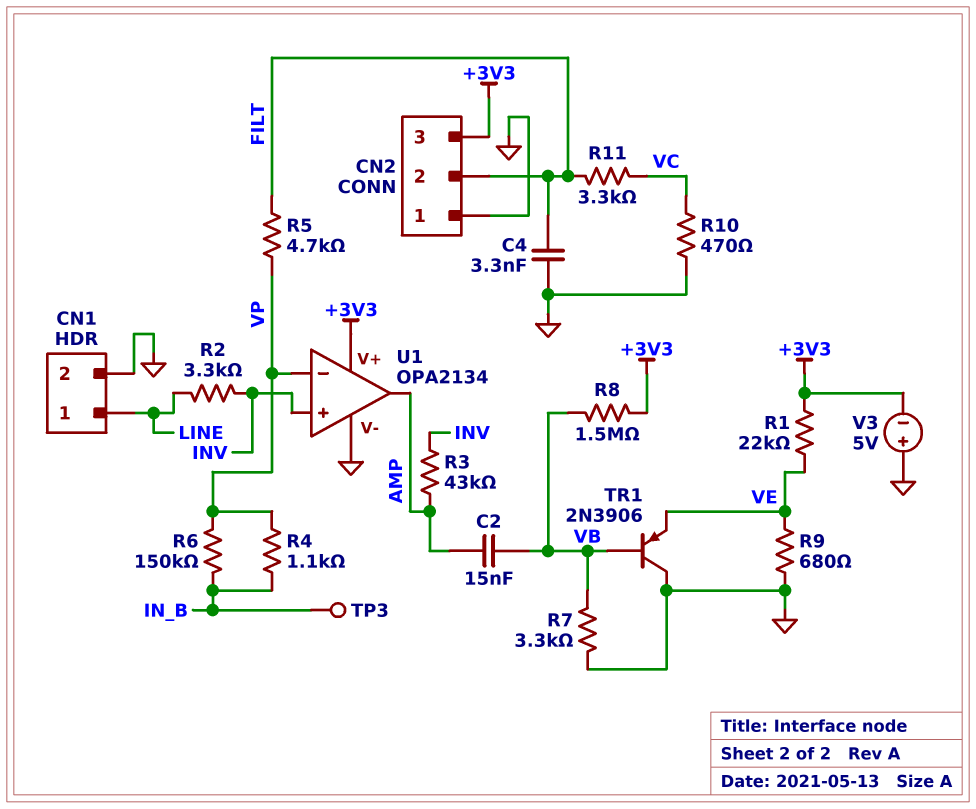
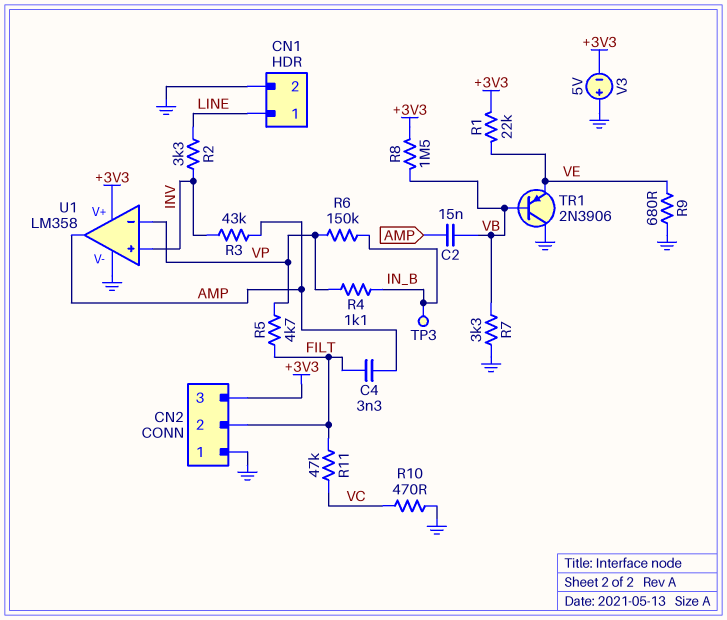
C4: 3.3nF (FILT, GND) -> 3.3nF (AMP, FILT)
R11: 3.3k (FILT, VC) -> 47k (FILT, VC)
U1: OPA2134 -> LM358

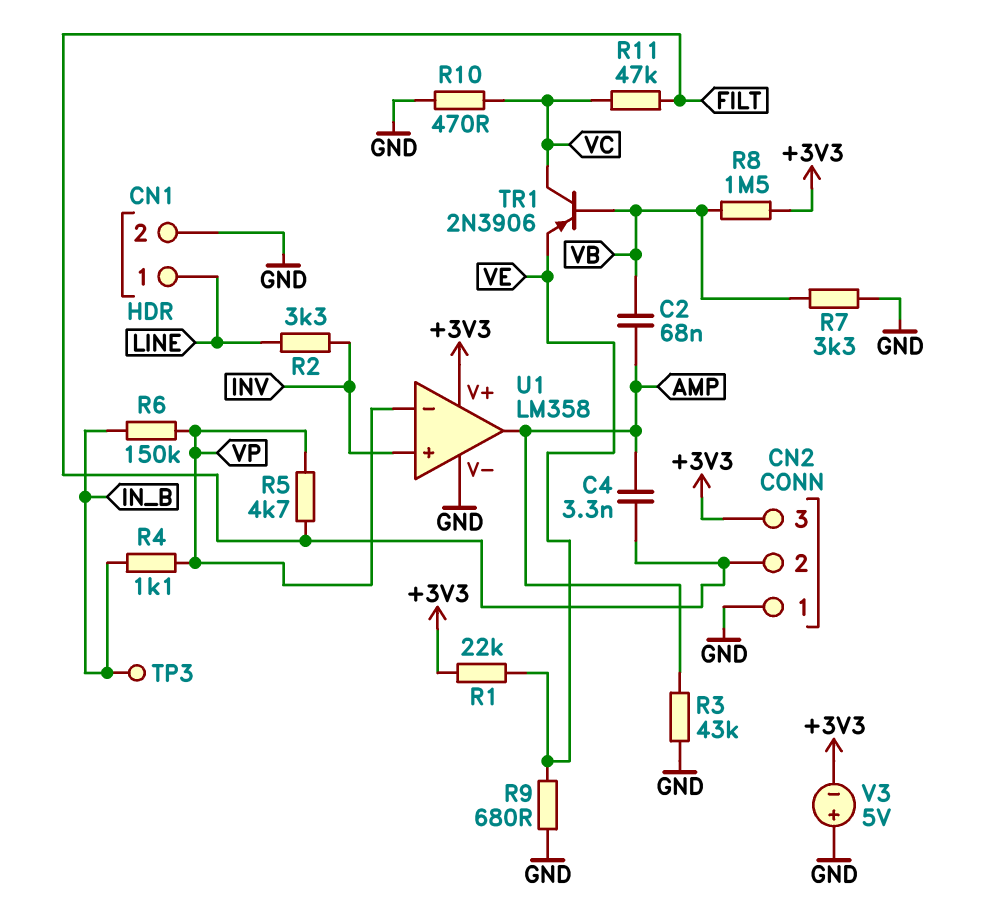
C2: 15nF (AMP, VB) -> 68nF (AMP, VB)
R3: 43k (AMP, INV) -> 43k (AMP, GND)
TR1: PNP 2N3906 (B VB, C GND, E VE) -> PNP 2N3906 (B VB, C VC, E VE)

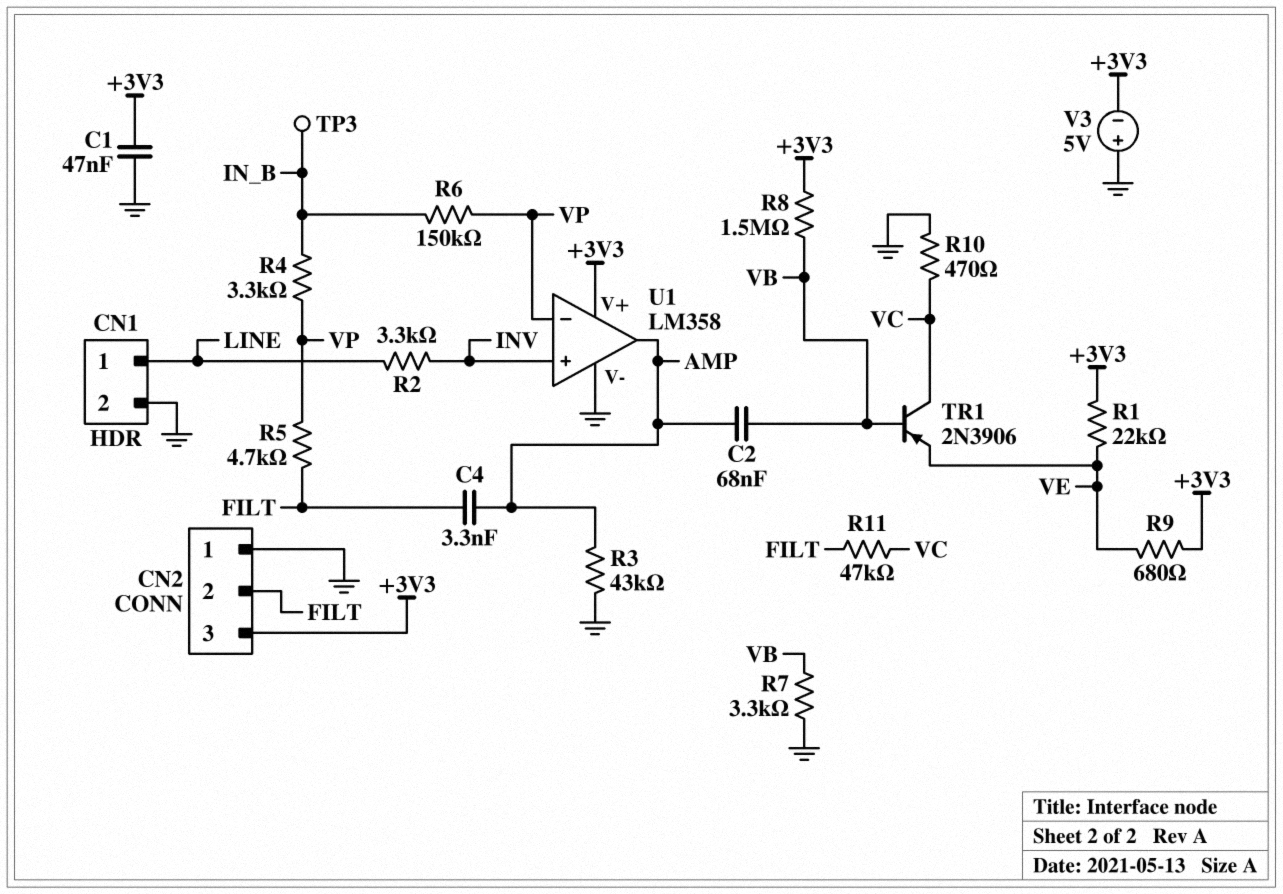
C1: none -> 47nF (+3V3, GND)
R4: 1.1k (IN_B, VP) -> 3.3k (IN_B, VP)
R9: 680 (GND, VE) -> 680 (+3V3, VE)

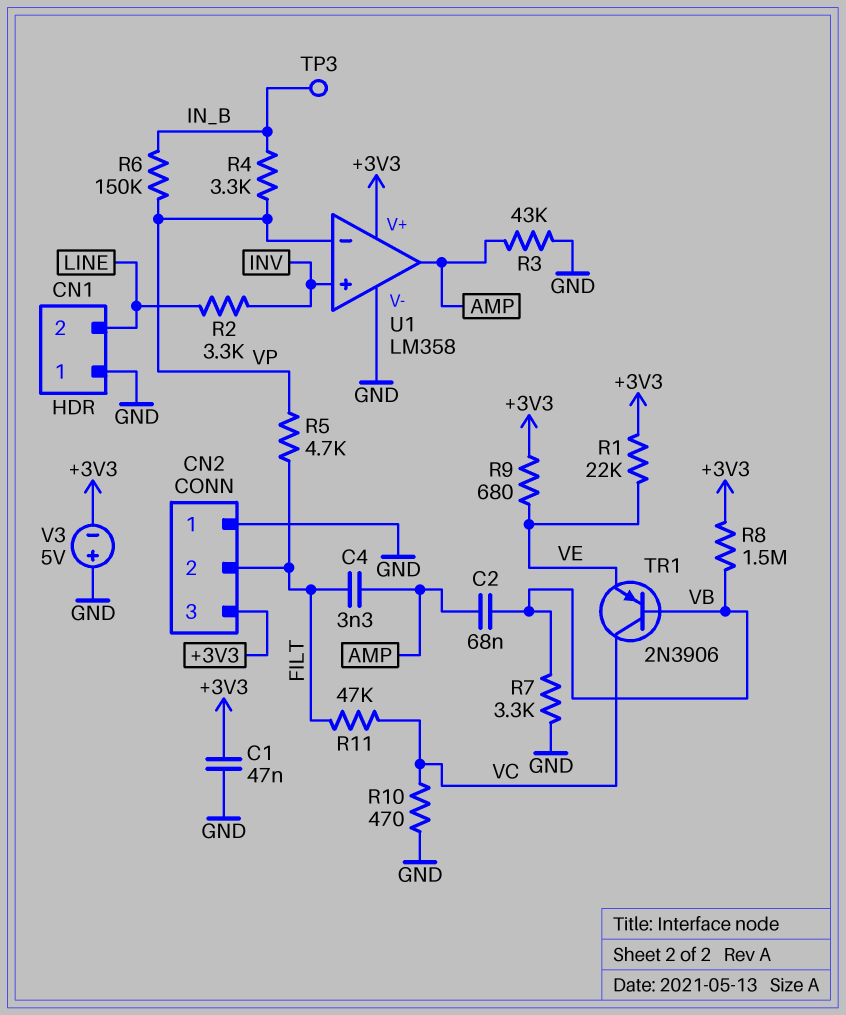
CN1 pin 1: LINE -> GND
CN1 pin 2: GND -> LINE

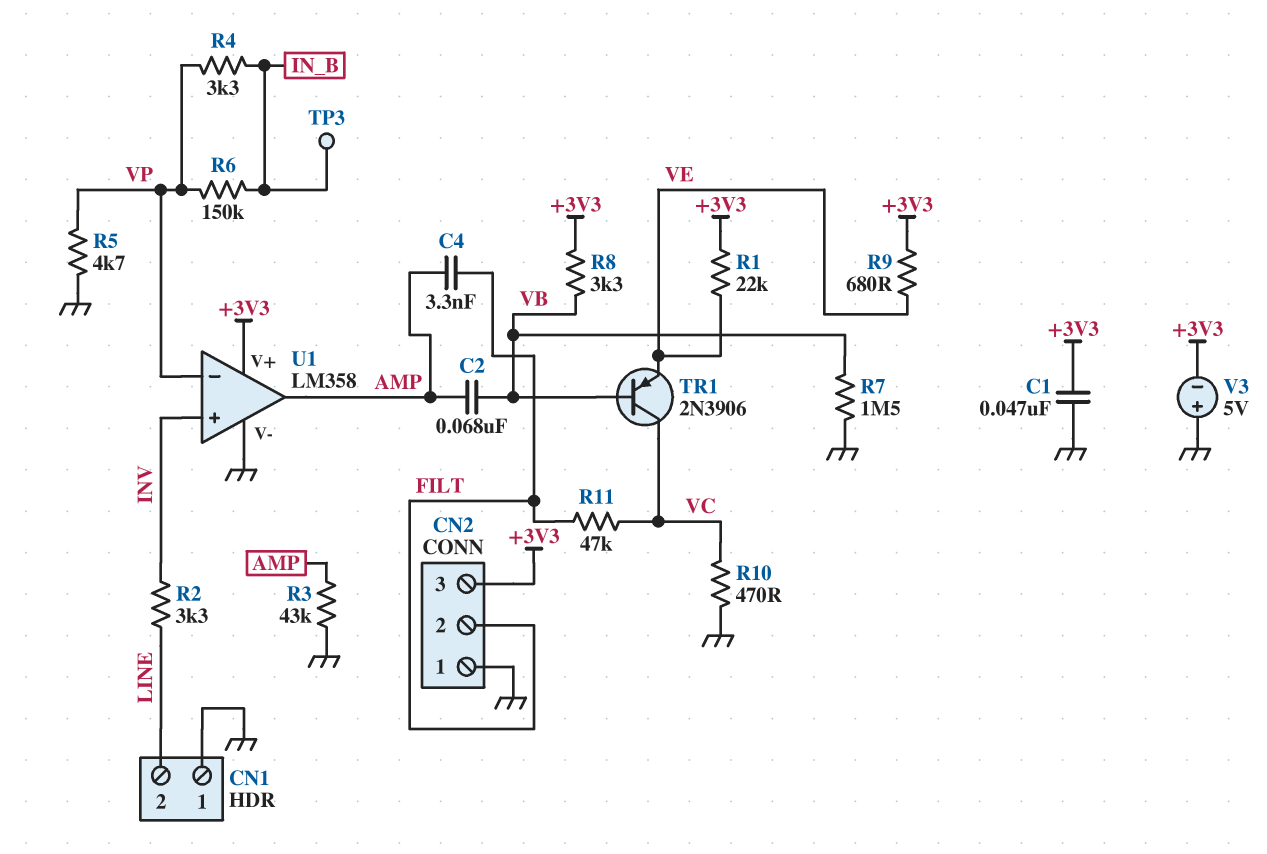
R5: 4.7k (FILT, VP) -> 4.7k (GND, VP)
R7: 3.3k (GND, VB) -> 1.5M (GND, VB)
R8: 1.5M (+3V3, VB) -> 3.3k (+3V3, VB)

